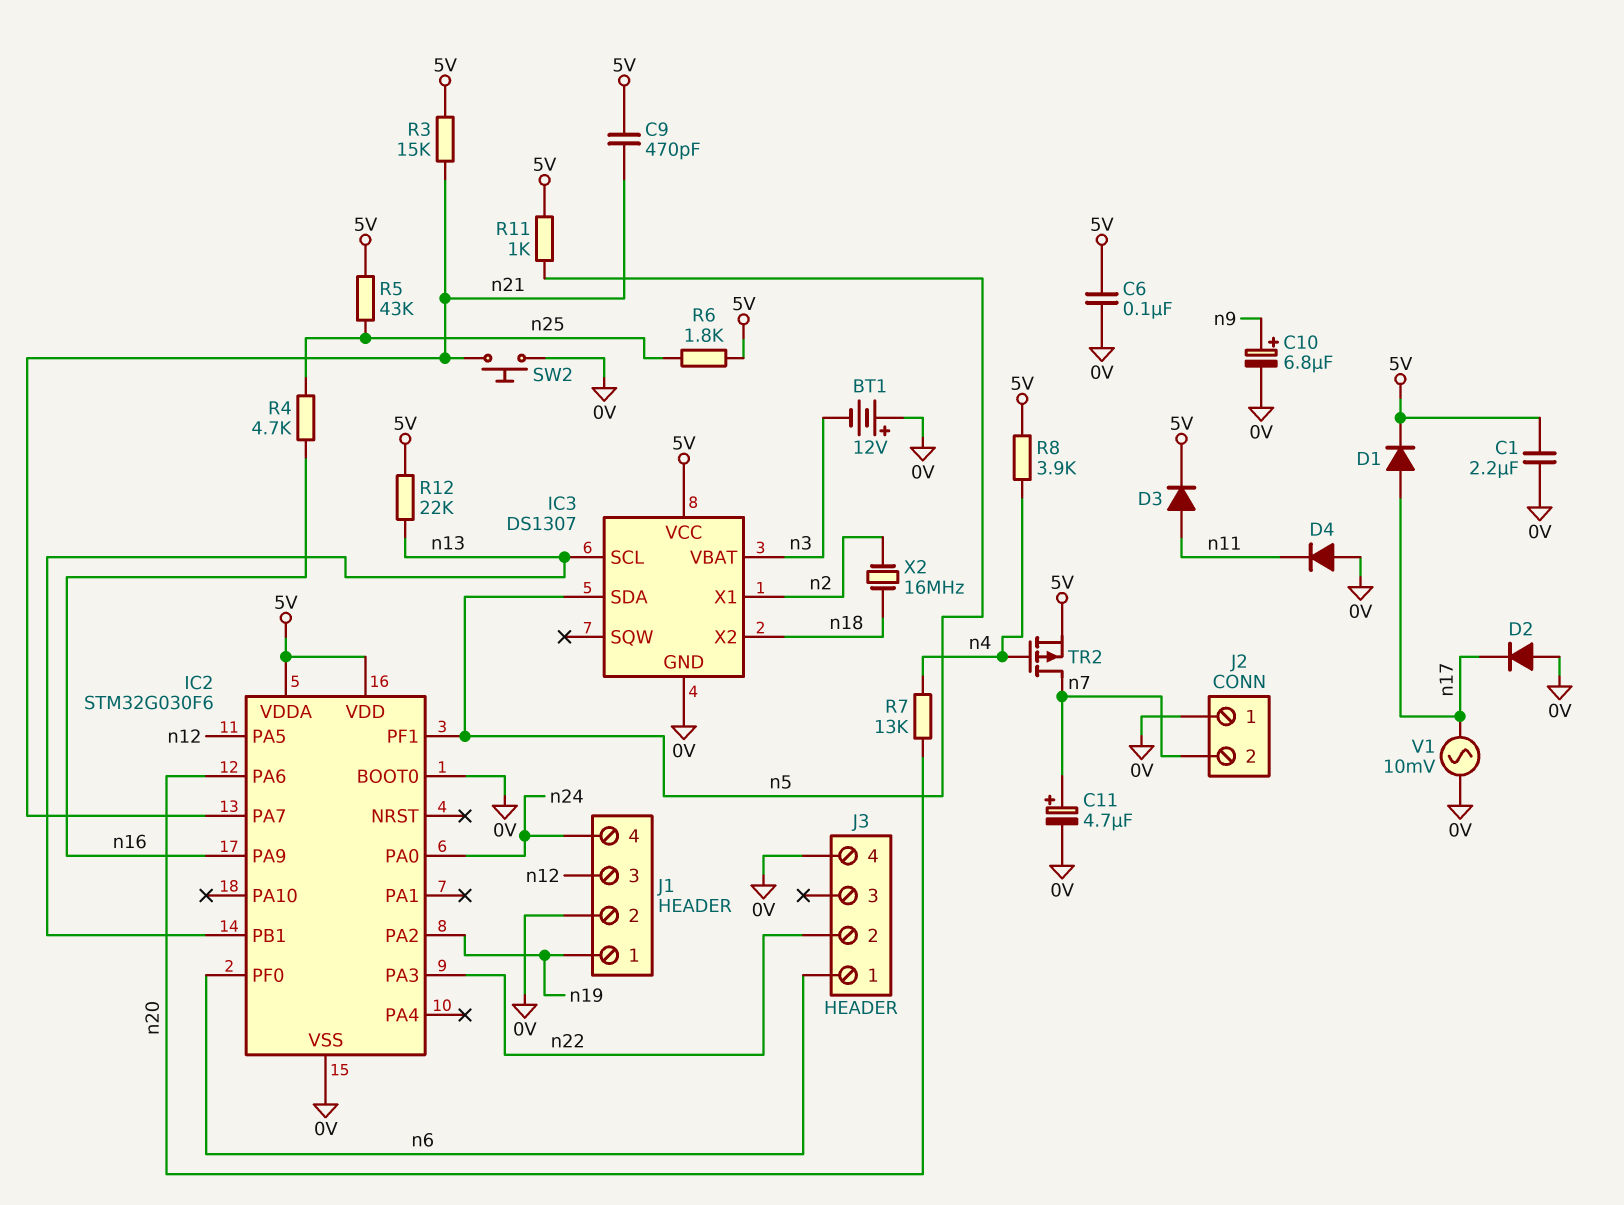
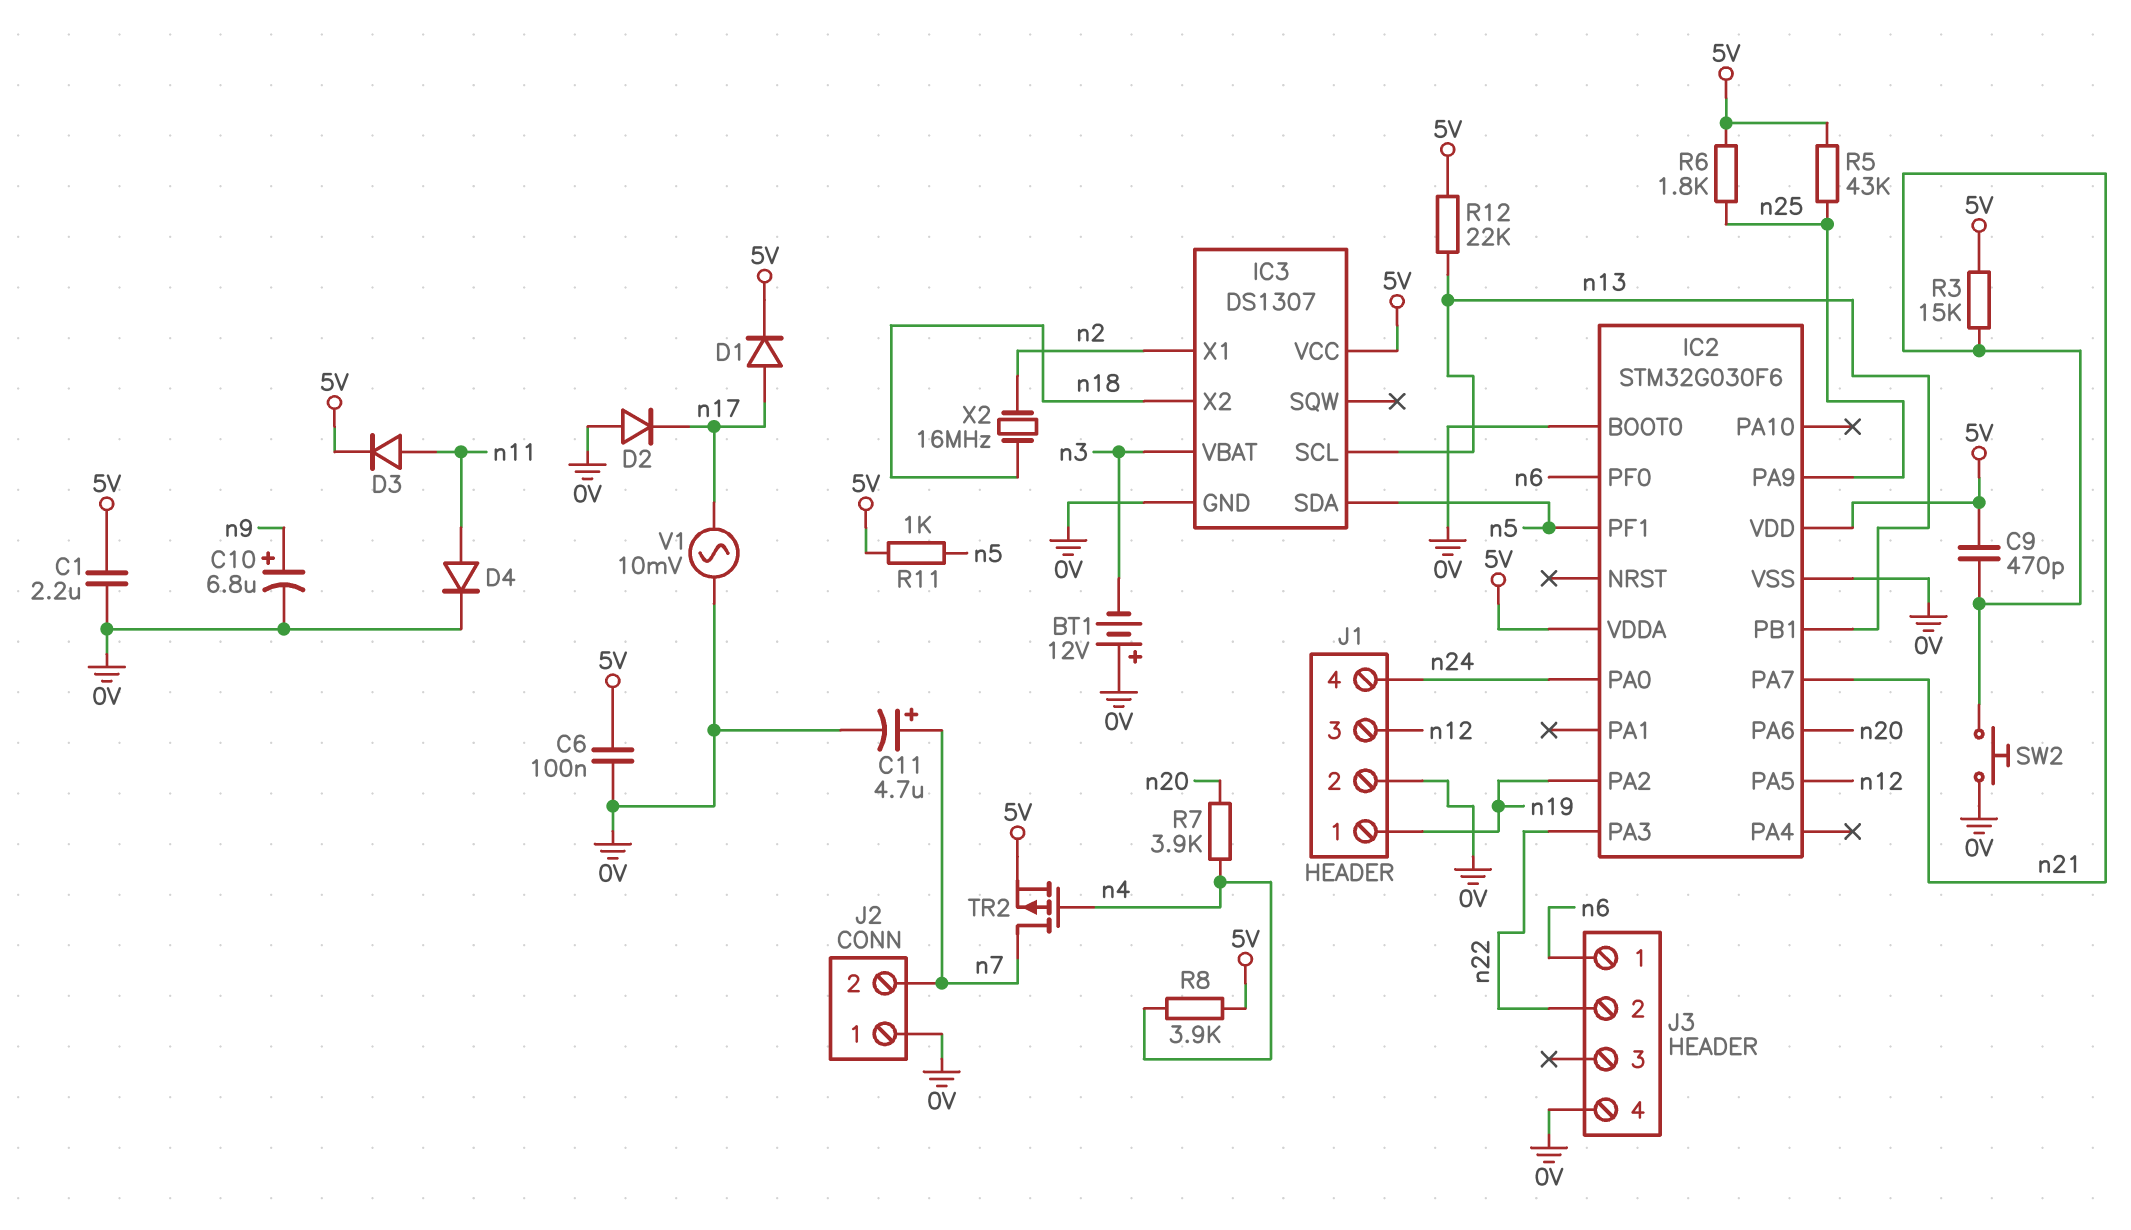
D4: diode (A 0V, K n11) -> diode (A n11, K 0V)
IC2 pin PA9: n16 -> n25
R4: 4.7k (n16, n25) -> none
R7: 13k (n4, n20) -> 3.9k (n4, n20)

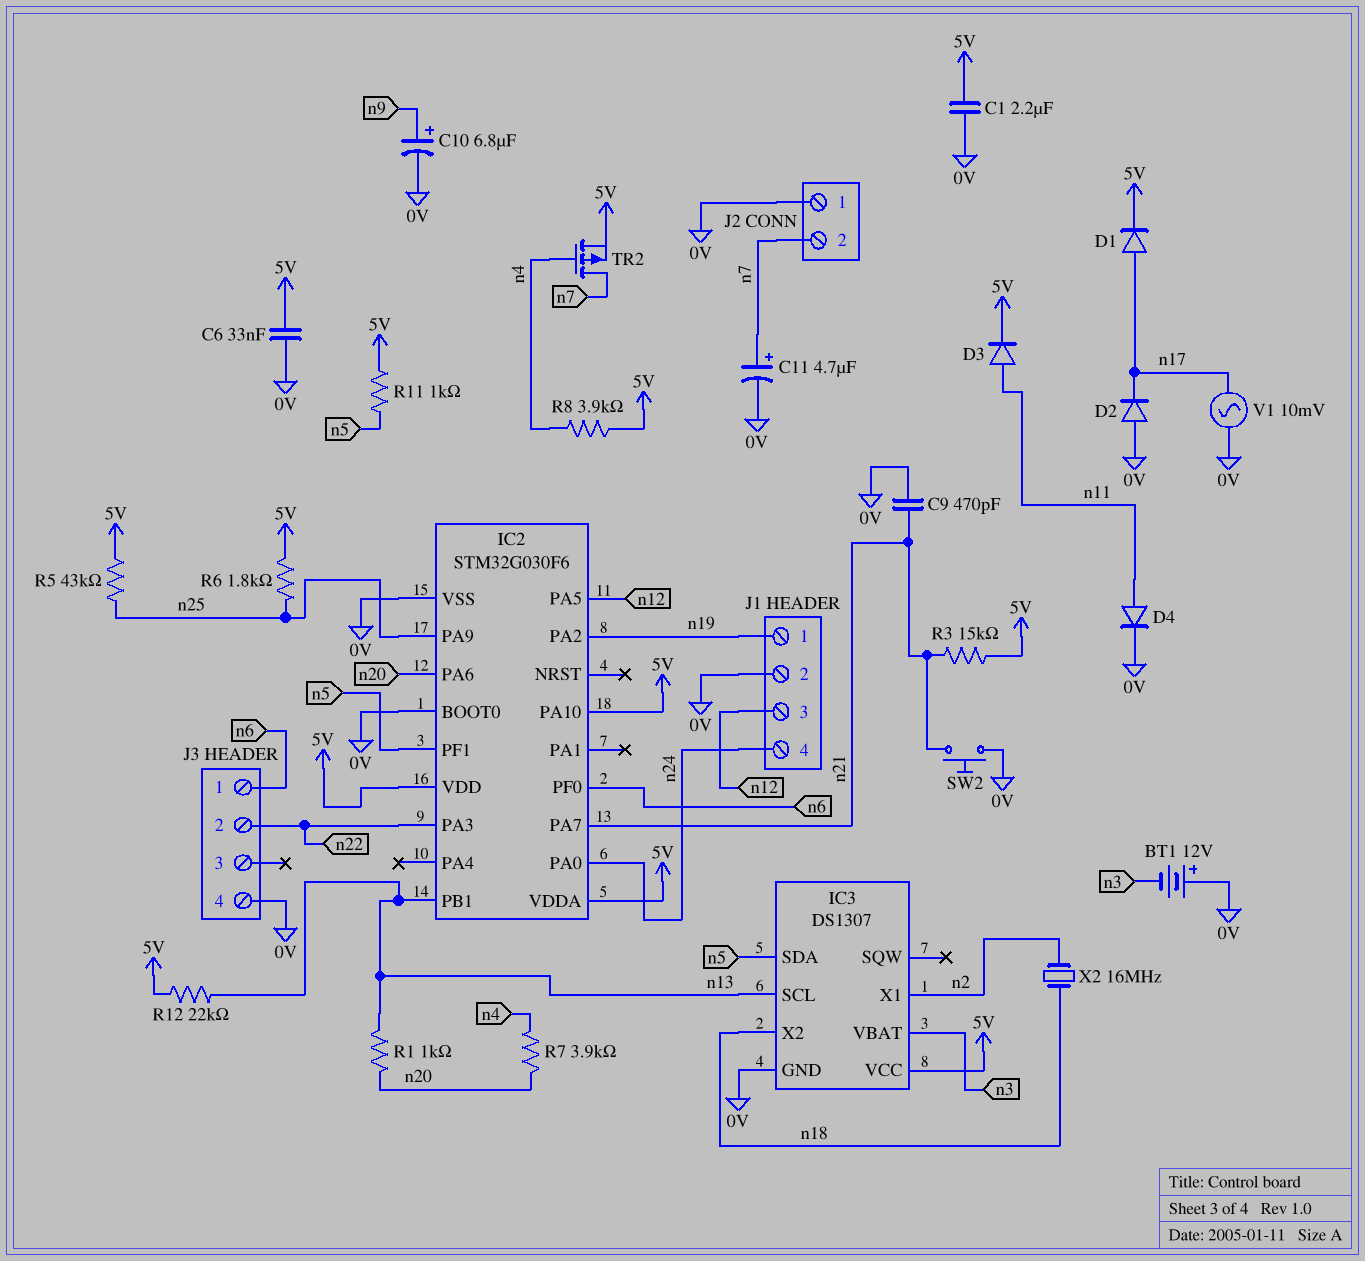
C6: 100nF (0V, 5V) -> 33nF (0V, 5V)
C9: 470pF (5V, n21) -> 470pF (0V, n21)
IC2 pin PA10: none -> 5V
R1: none -> 1k (n13, n20)

